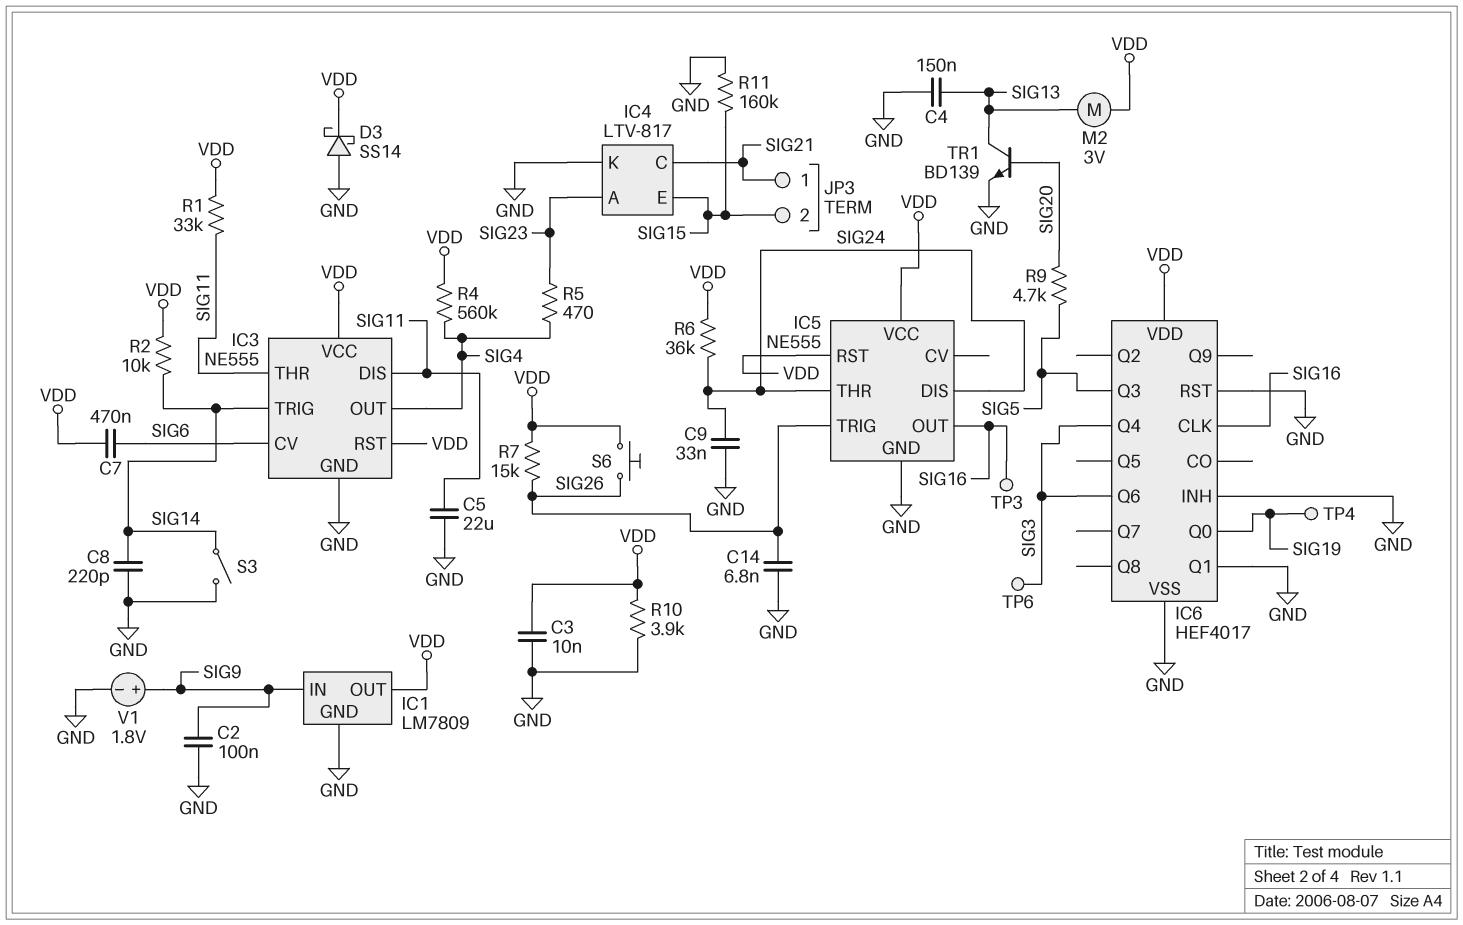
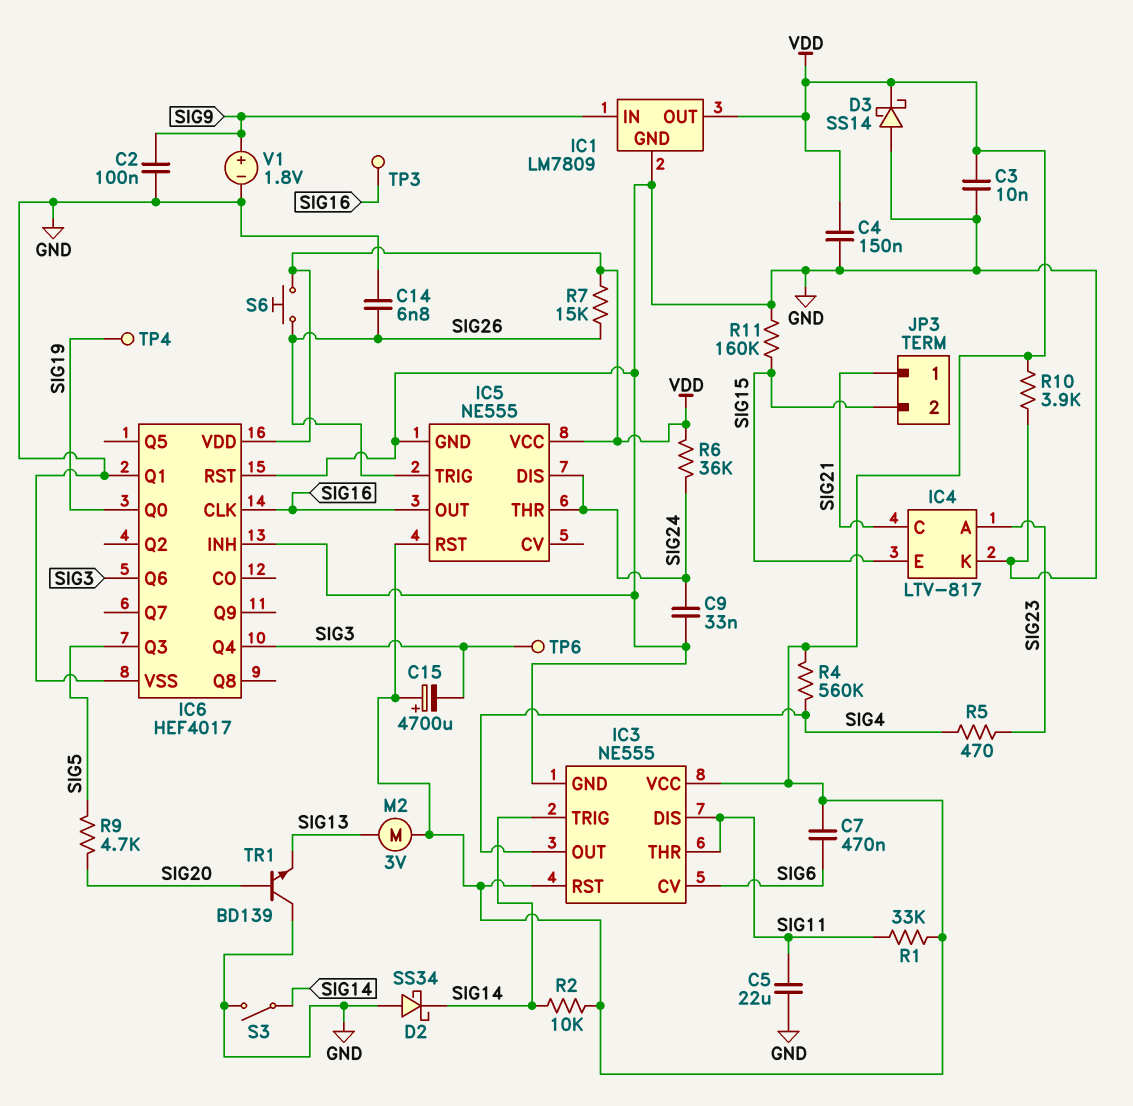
C4: 150nF (GND, SIG13) -> 150nF (GND, VDD)
C8: 220pF (GND, SIG14) -> none
C15: none -> 4700uF (plus VDD, minus SIG3)
D2: none -> schottky SS34 (A GND, K SIG14)
TR1: NPN BD139 (B SIG20, C SIG13, E GND) -> NPN BD139 (B SIG20, C GND, E SIG13)

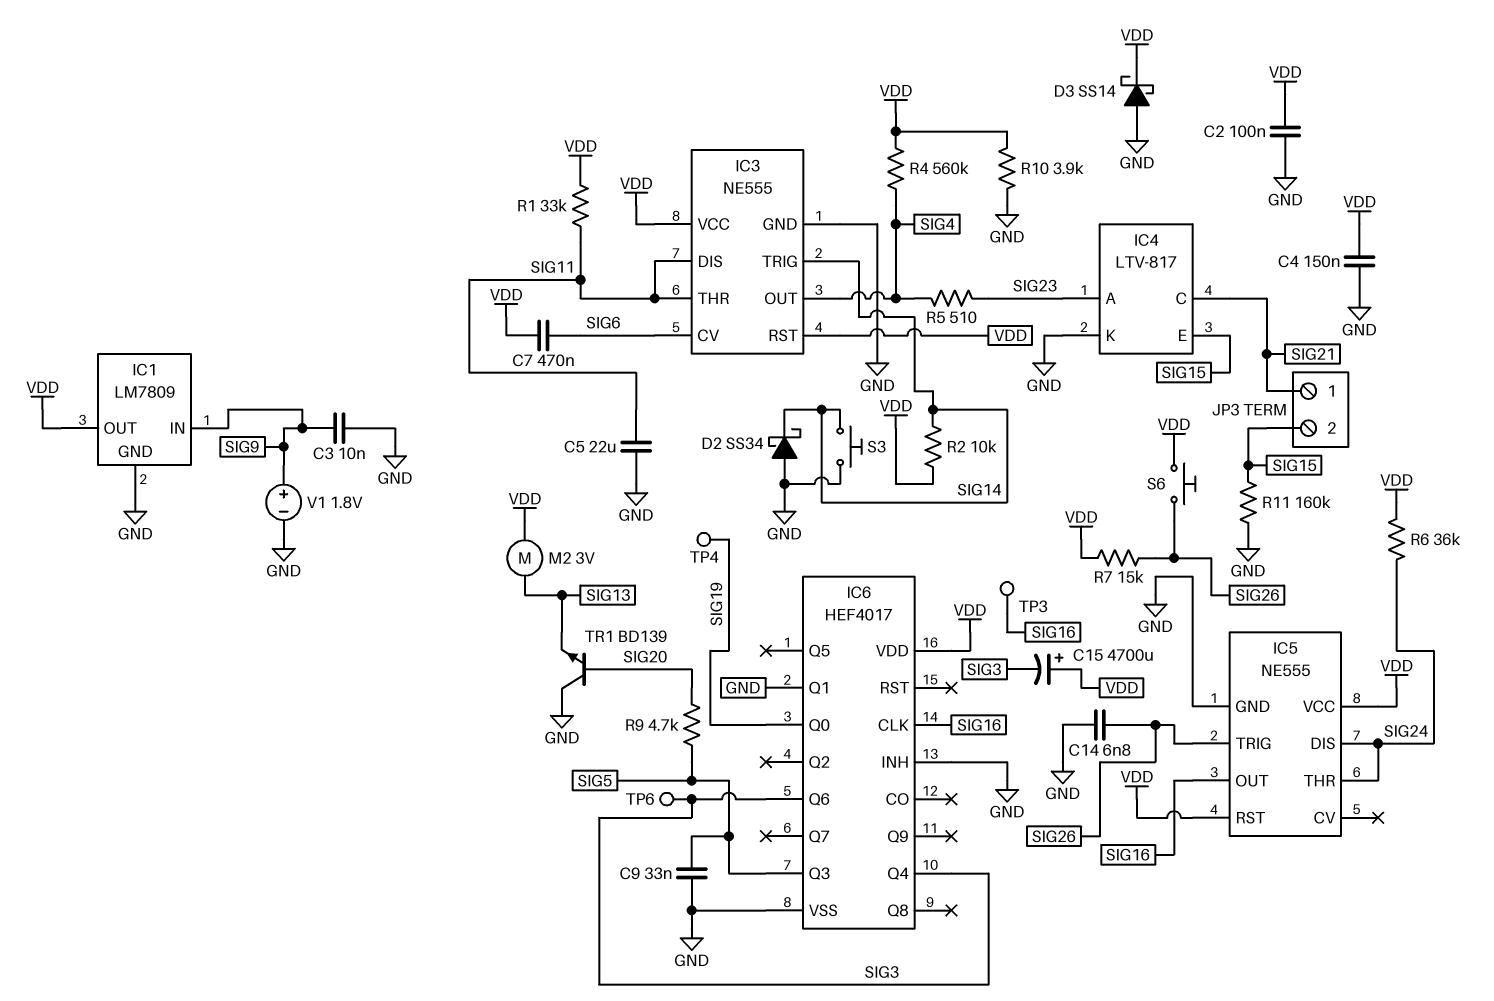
C2: 100nF (GND, SIG9) -> 100nF (GND, VDD)
C3: 10nF (GND, VDD) -> 10nF (GND, SIG9)
C9: 33nF (GND, SIG24) -> 33nF (GND, SIG5)
IC6 pin RST: GND -> none
R5: 470 (SIG4, SIG23) -> 510 (SIG4, SIG23)
S3: switch (GND, SIG14) -> button (GND, SIG14)

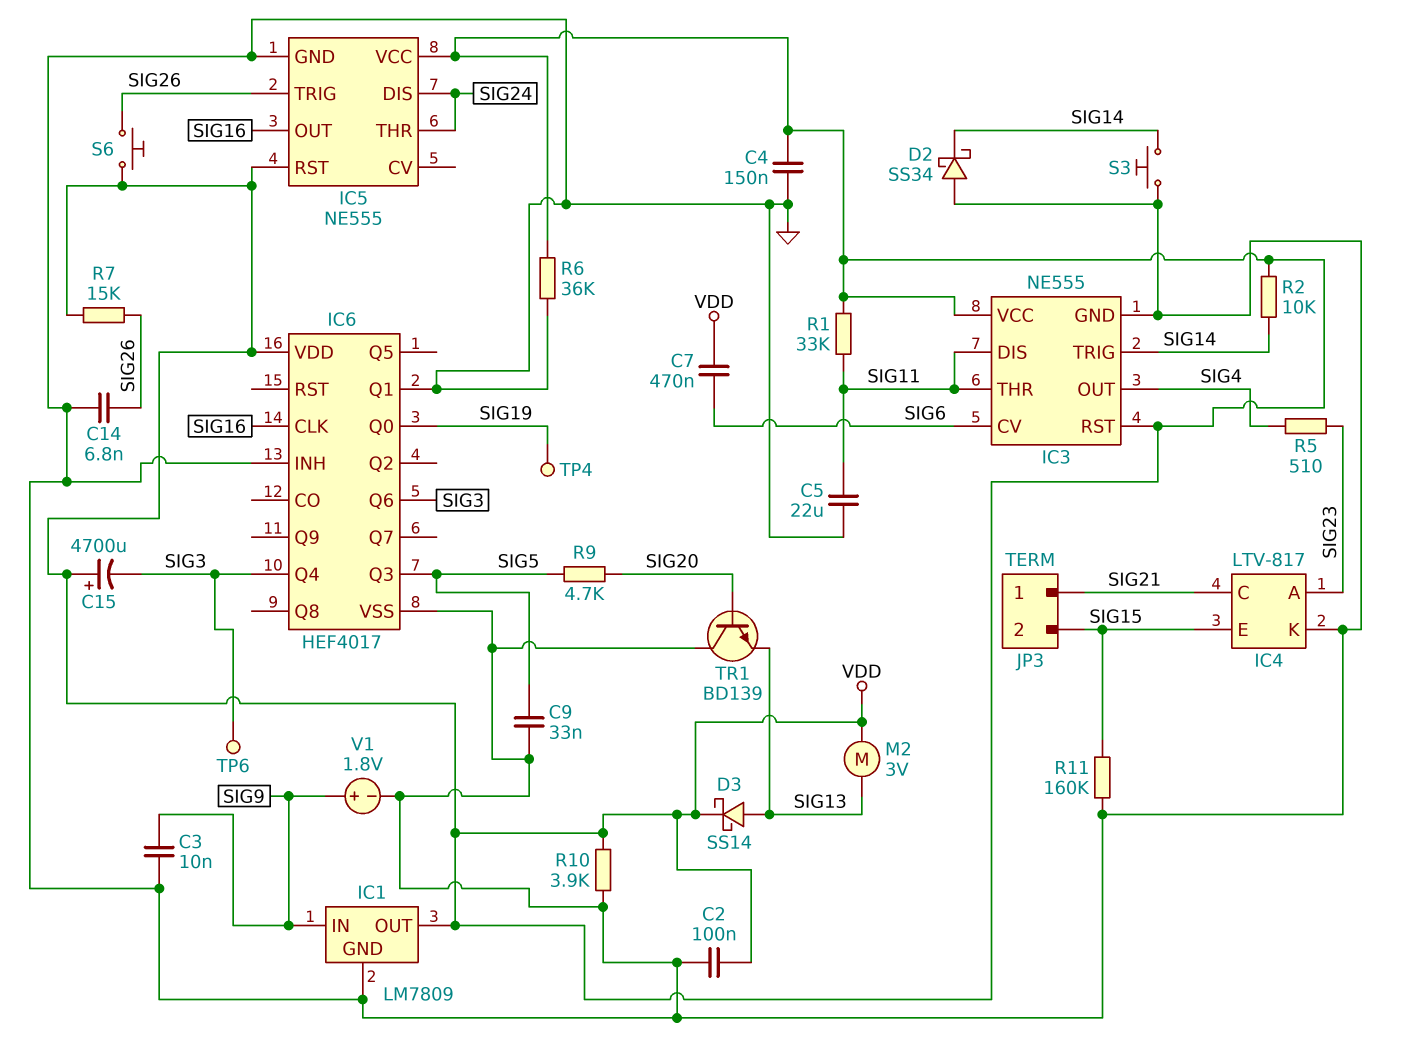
D3: schottky SS14 (A GND, K VDD) -> schottky SS14 (A SIG13, K VDD)
R4: 560k (SIG4, VDD) -> none
R6: 36k (SIG24, VDD) -> 36k (GND, VDD)
TP3: test point (SIG16) -> none

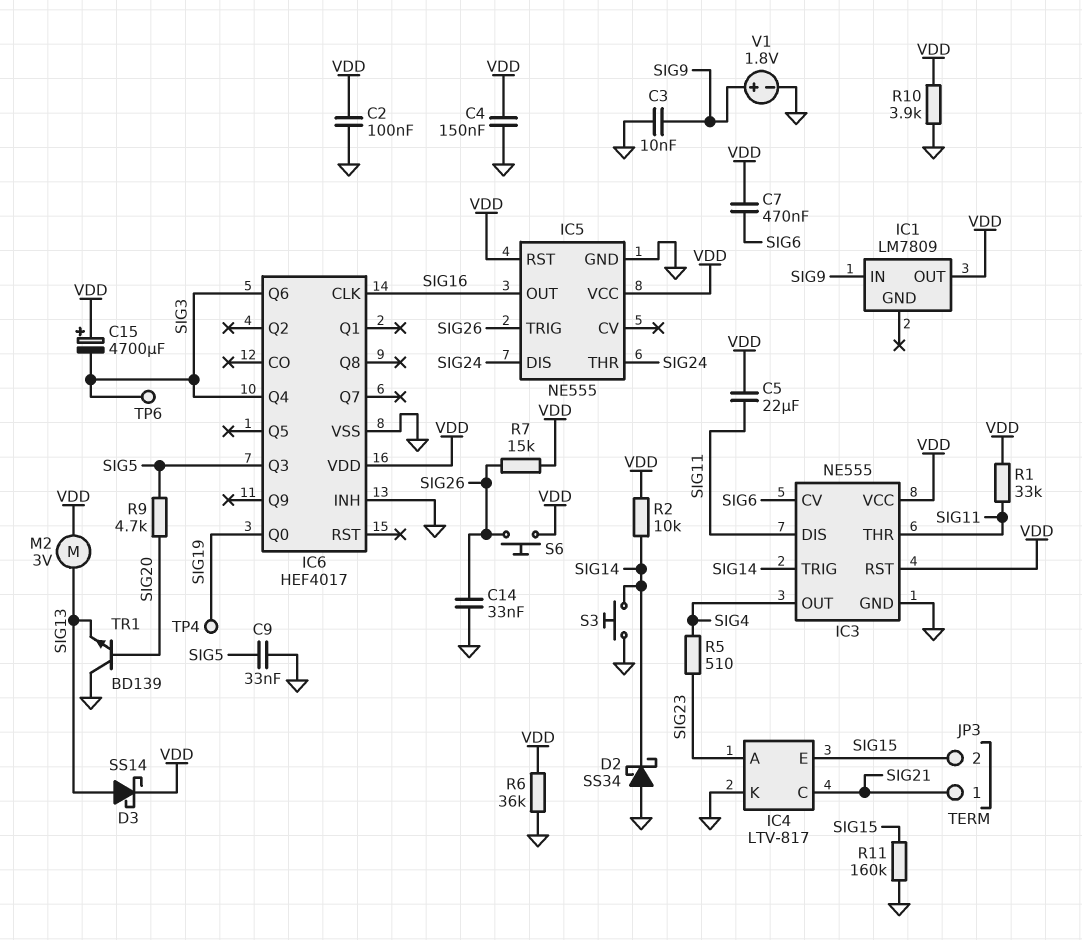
C5: 22uF (GND, SIG11) -> 22uF (SIG11, VDD)
C14: 6.8nF (GND, SIG26) -> 33nF (GND, SIG26)
IC1 pin GND: GND -> none
IC6 pin Q1: GND -> none

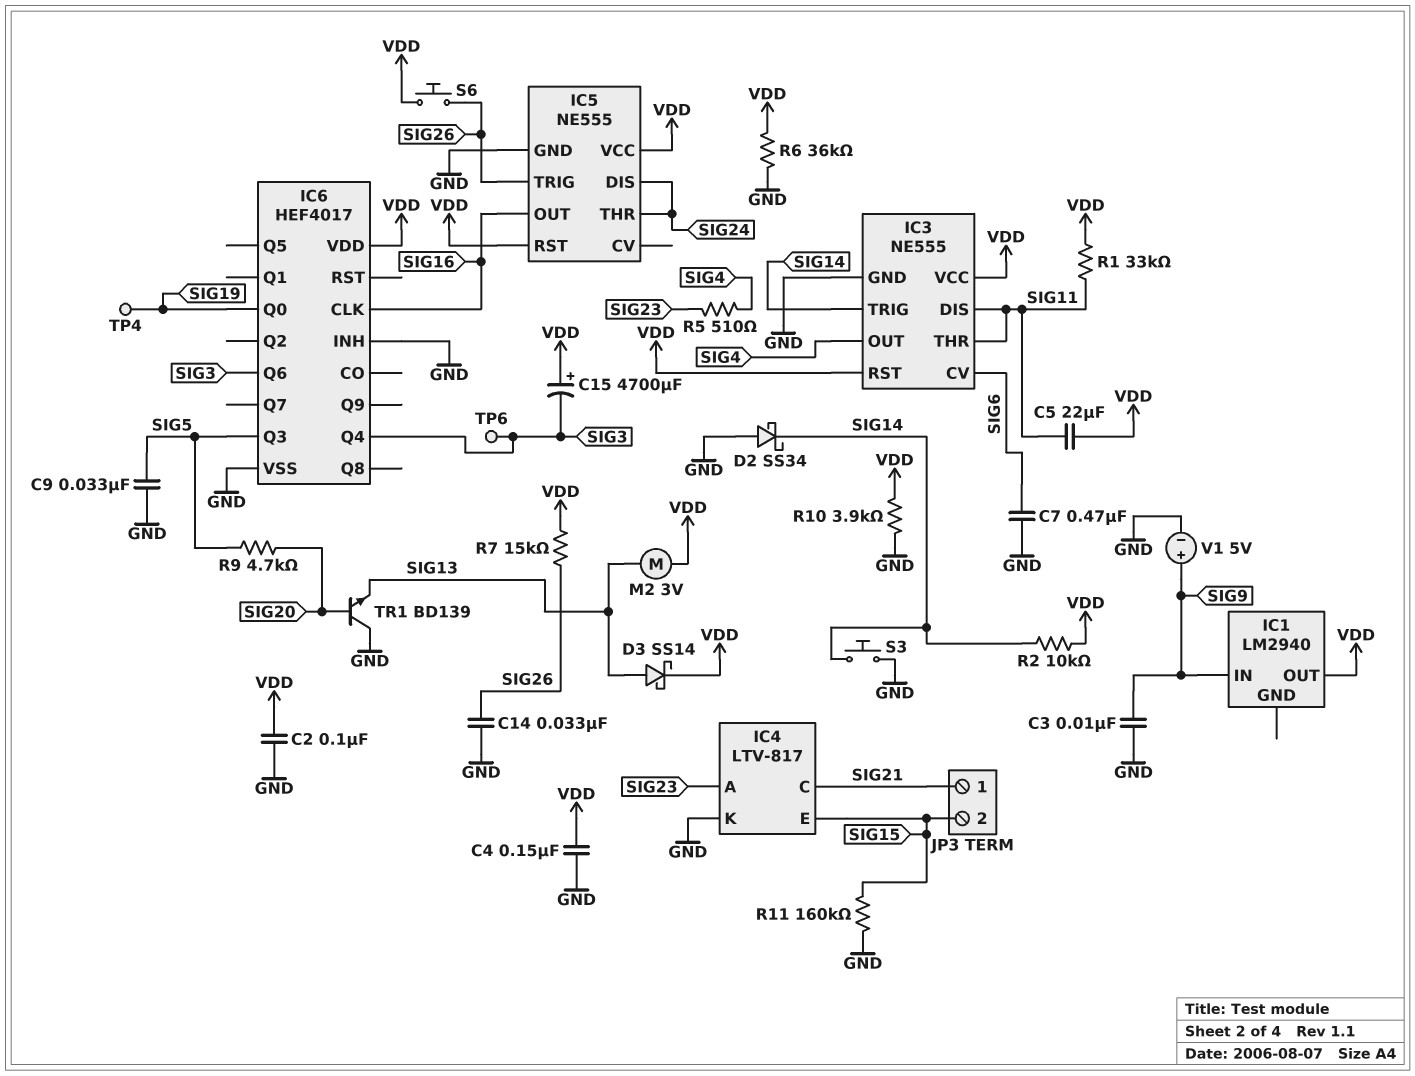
C7: 470nF (SIG6, VDD) -> 470nF (GND, SIG6)
IC1: LM7809 -> LM2940
V1: 1.8V (plus SIG9, minus GND) -> 5V (plus SIG9, minus GND)

